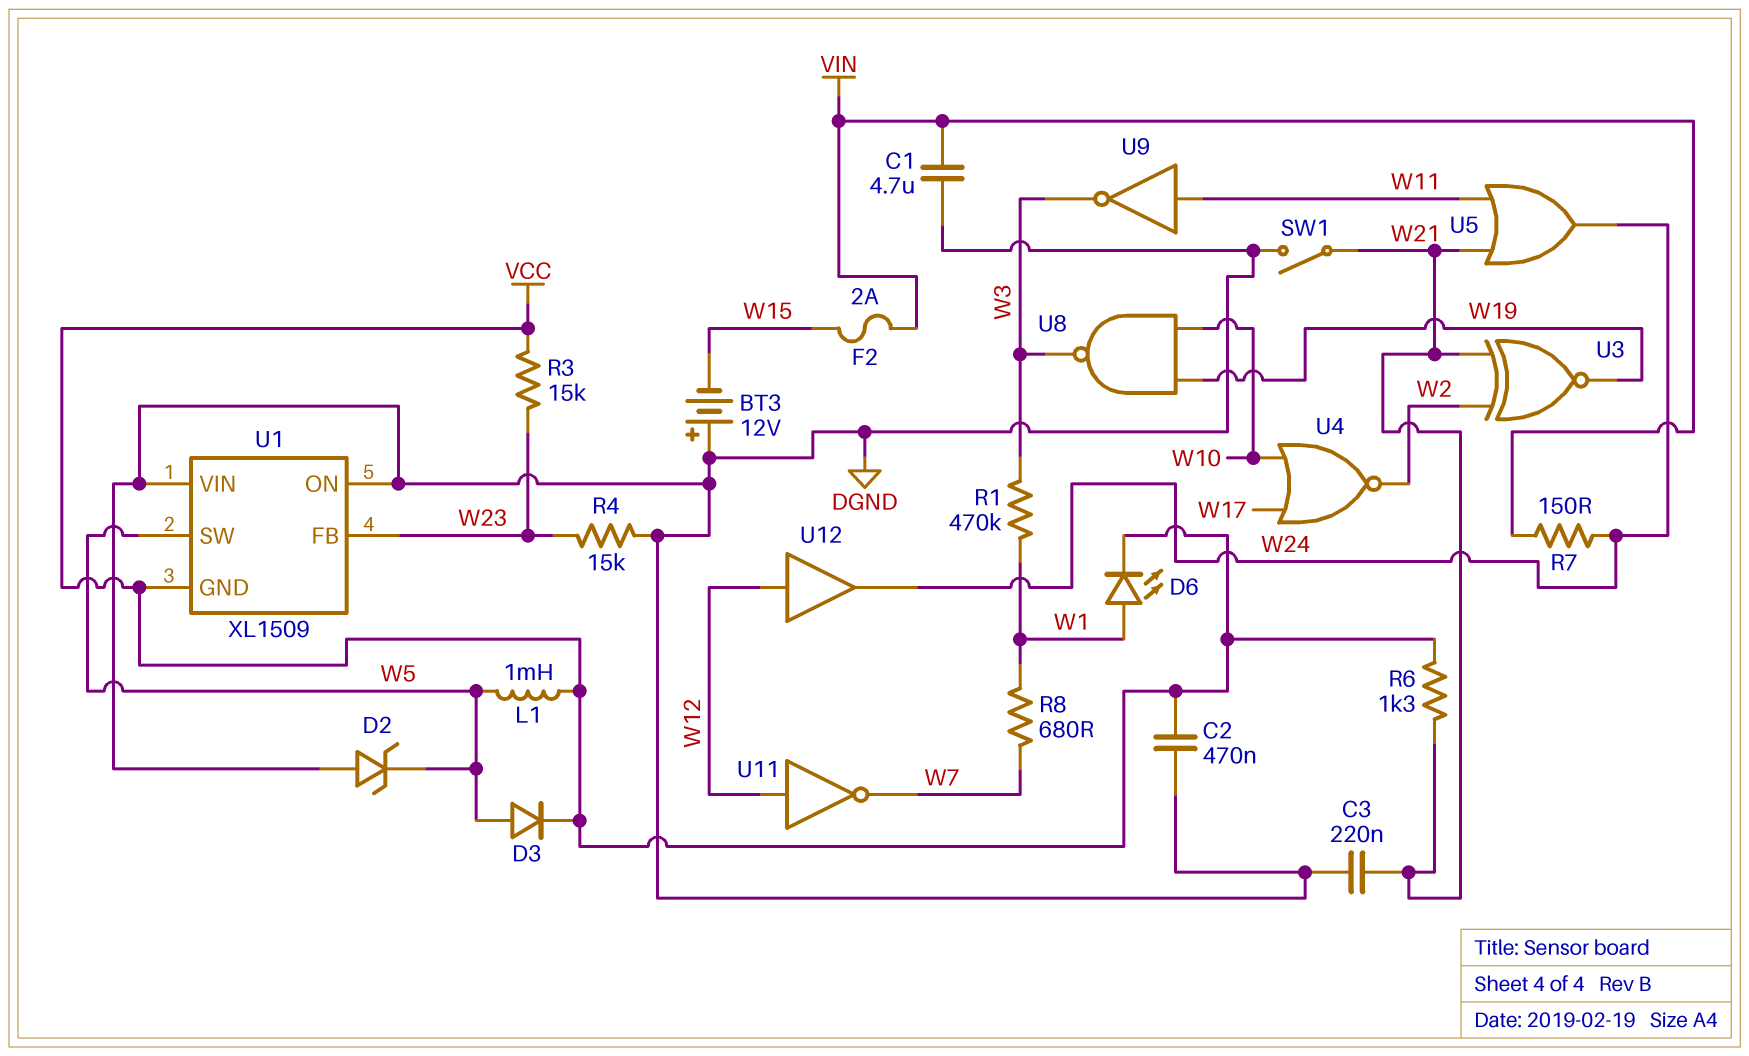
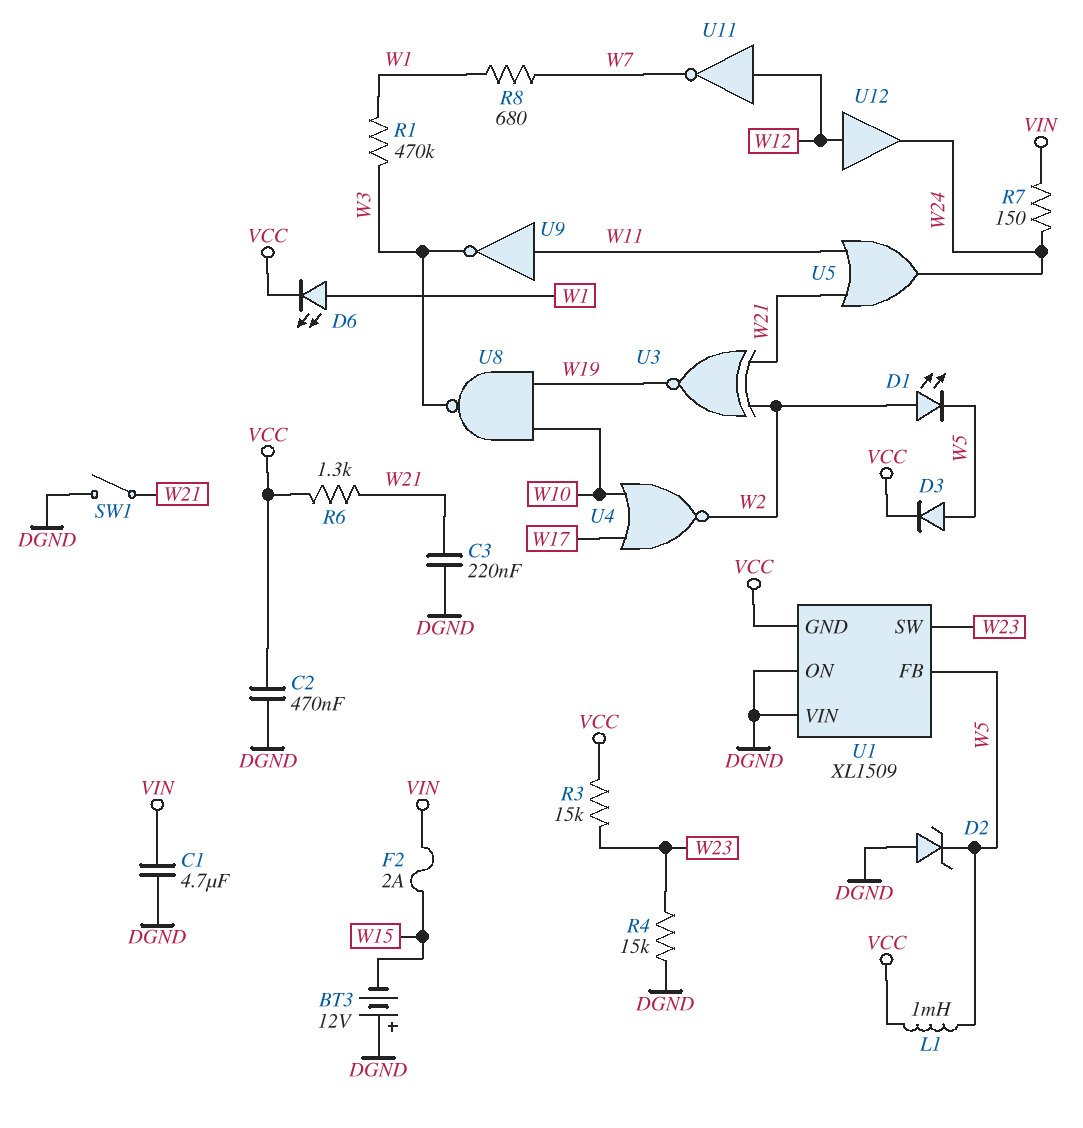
D1: none -> LED (A W2, K W5)
U1 pin FB: W23 -> W5
U1 pin SW: W5 -> W23

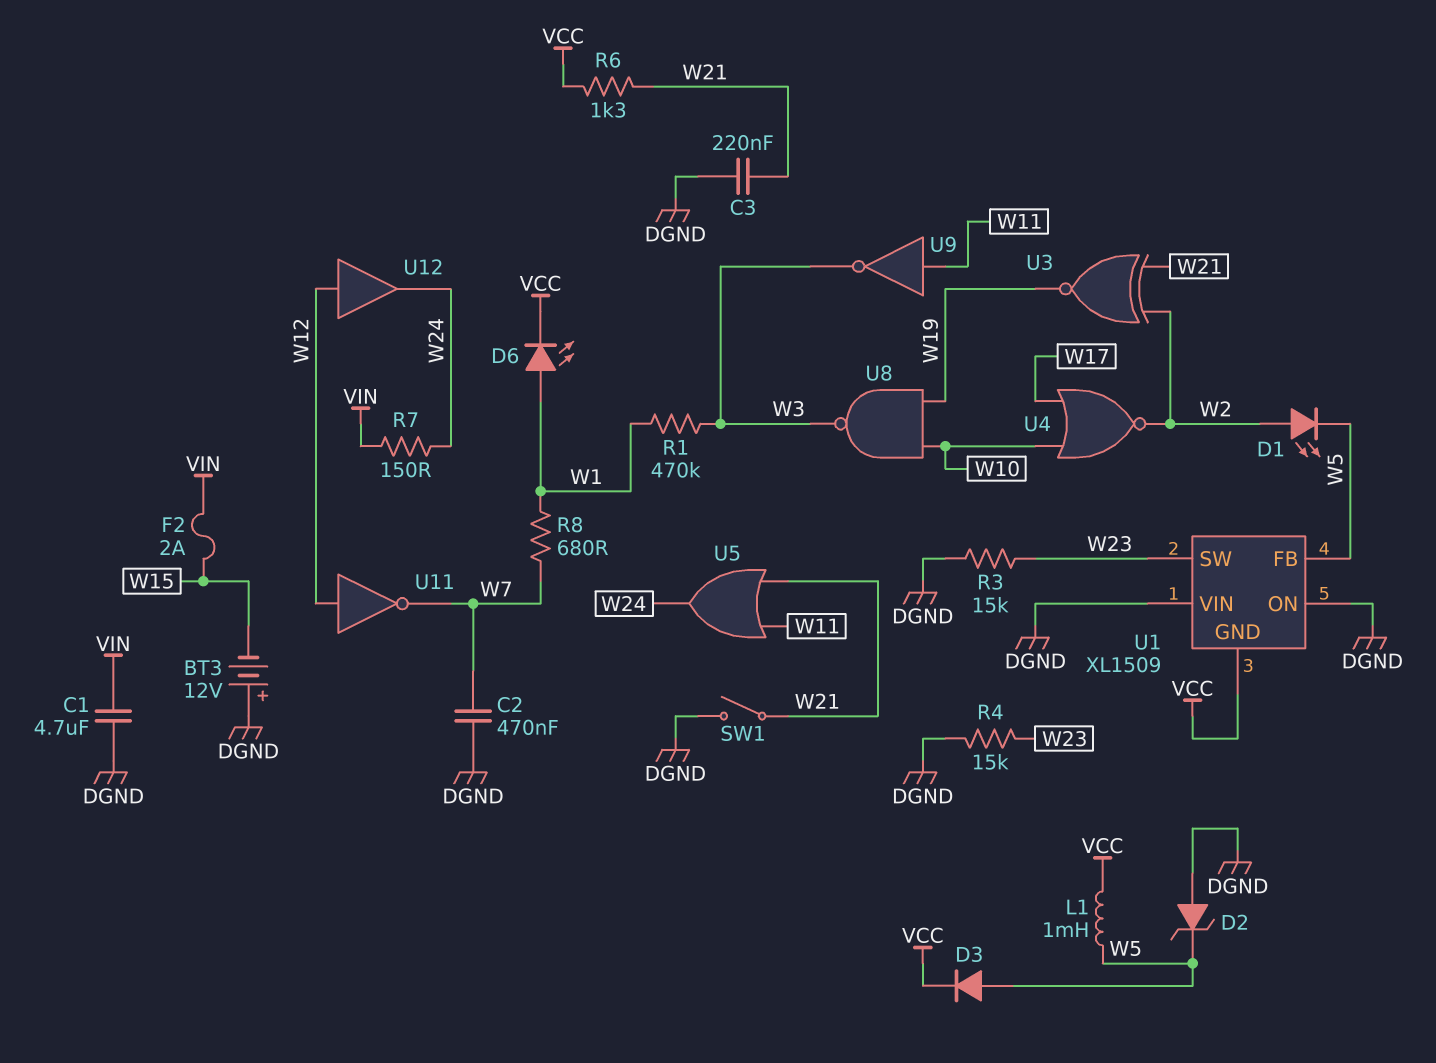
C2: 470nF (DGND, VCC) -> 470nF (DGND, W7)
R3: 15k (VCC, W23) -> 15k (DGND, W23)

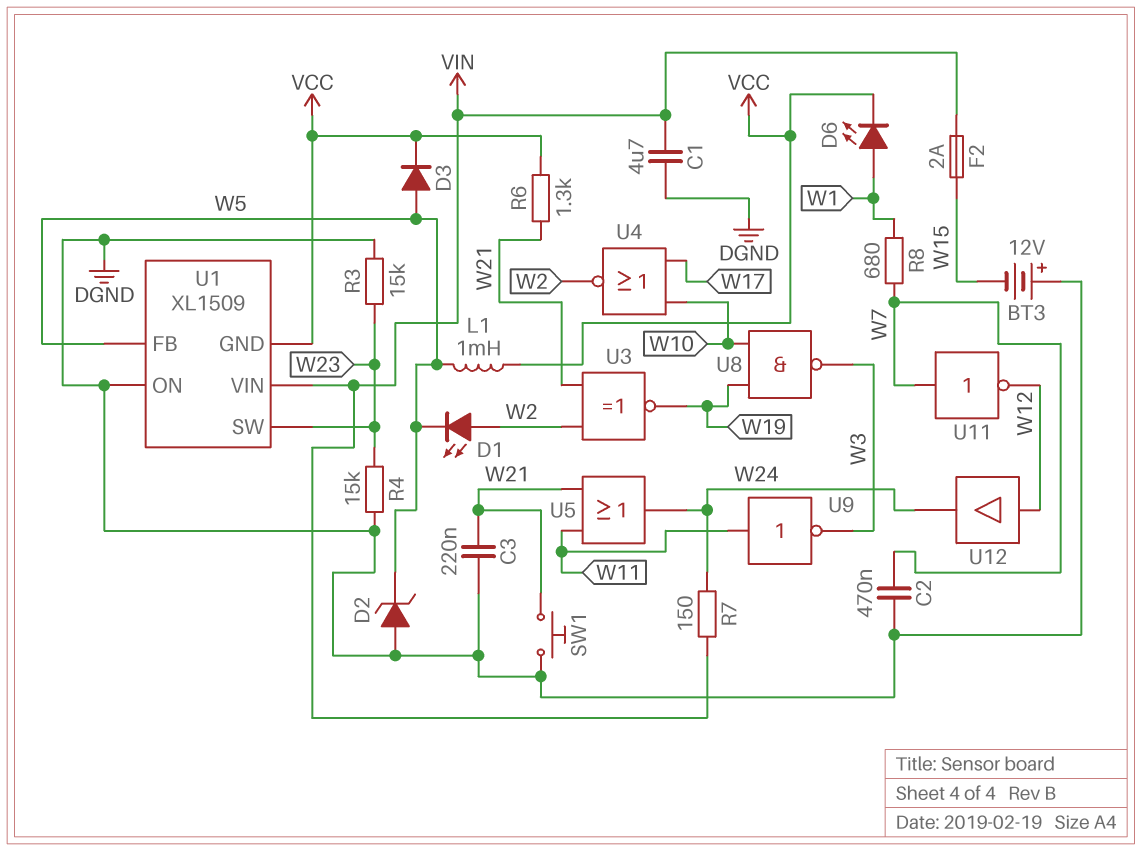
R1: 470k (W1, W3) -> none
SW1: switch (DGND, W21) -> button (DGND, W21)
U1 pin VIN: DGND -> VIN
U11: NOT (in W12, out W7) -> NOT (in W7, out W12)

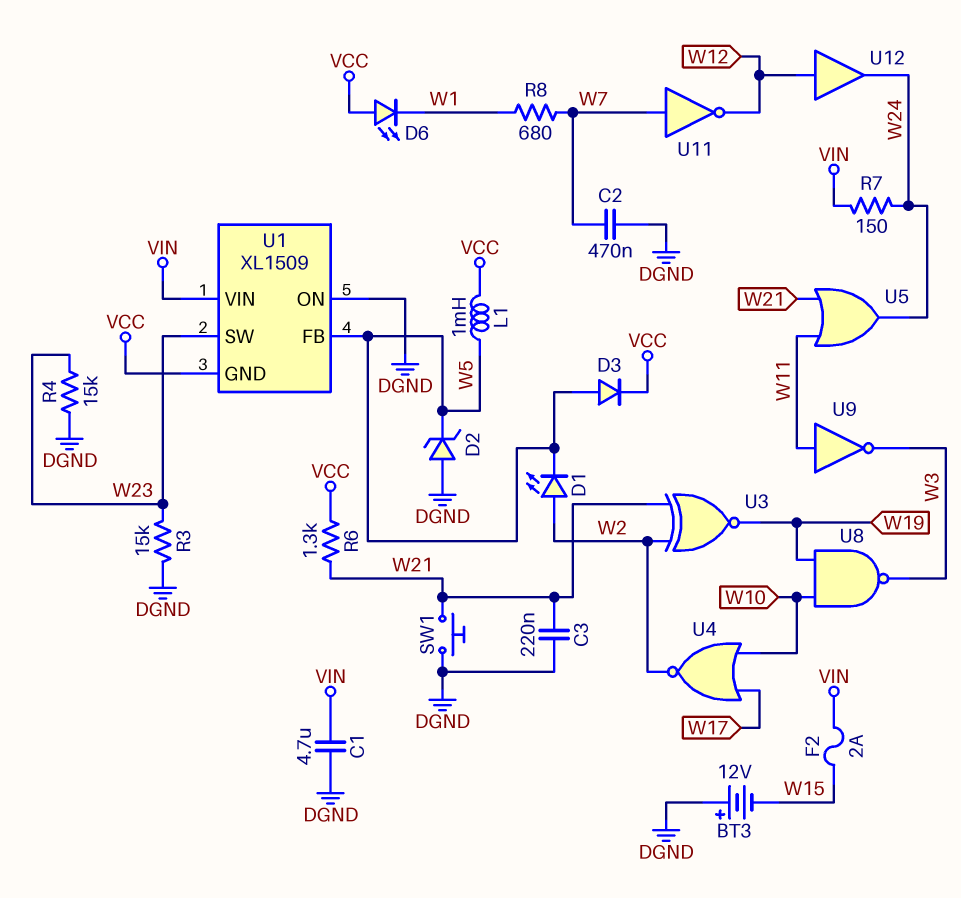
D6: LED (A W1, K VCC) -> LED (A VCC, K W1)

